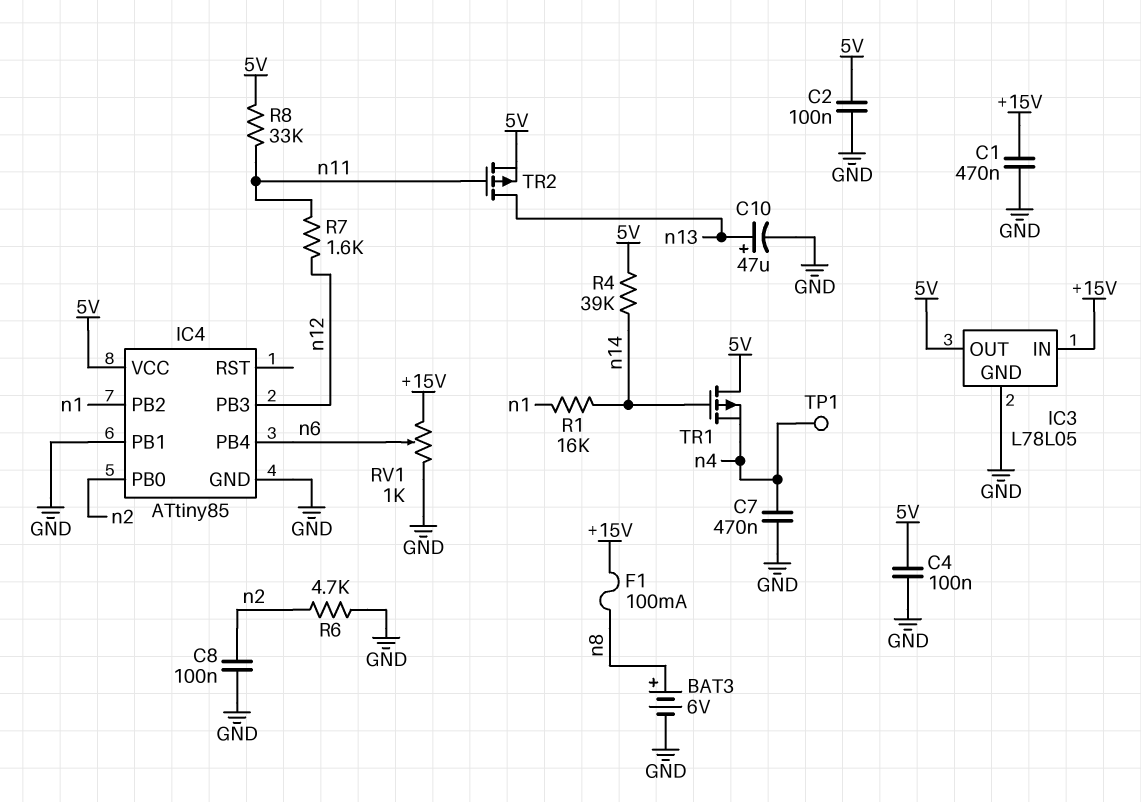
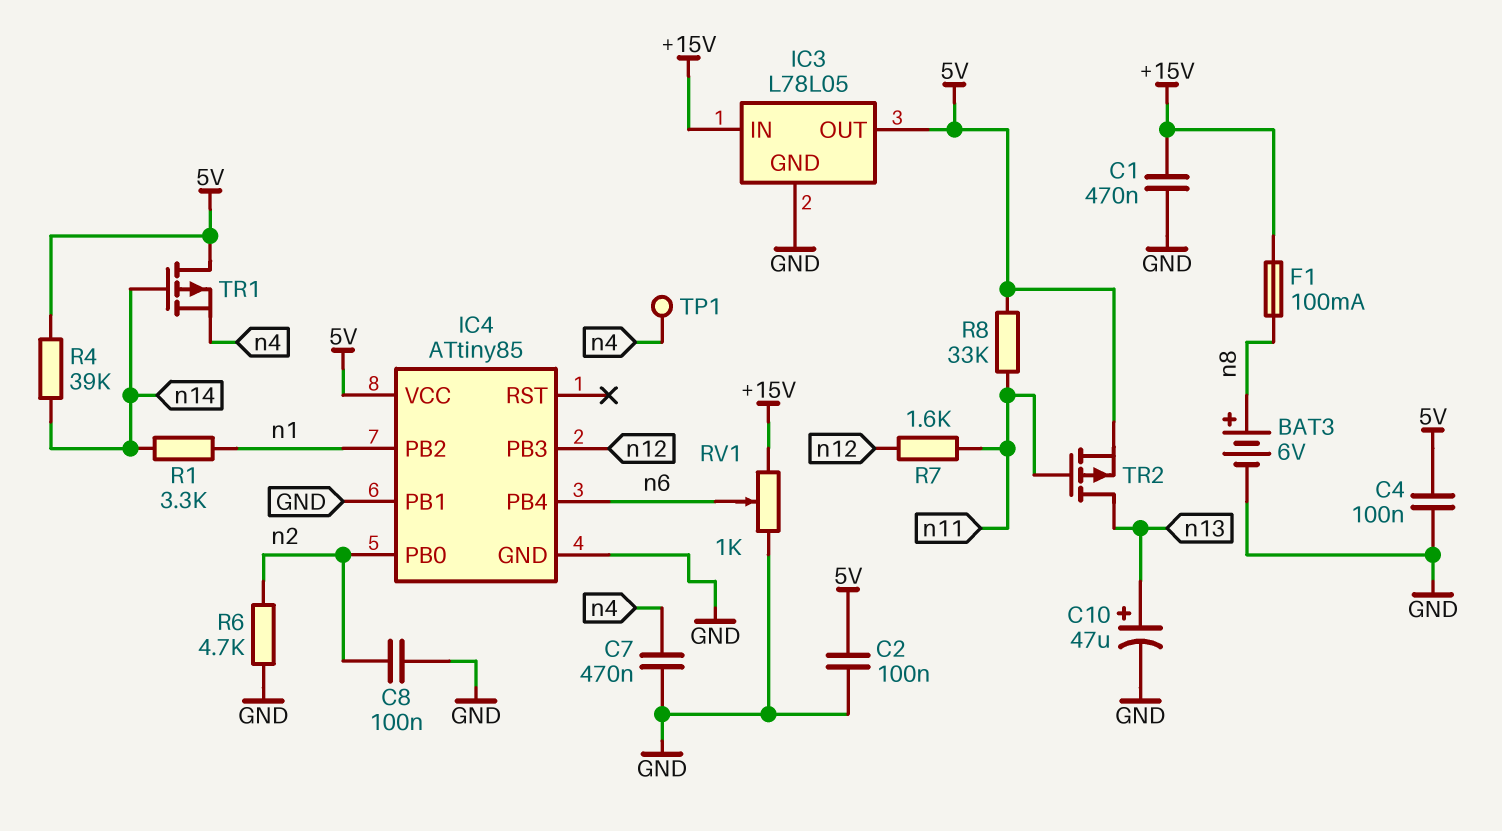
R1: 16k (n1, n14) -> 3.3k (n1, n14)

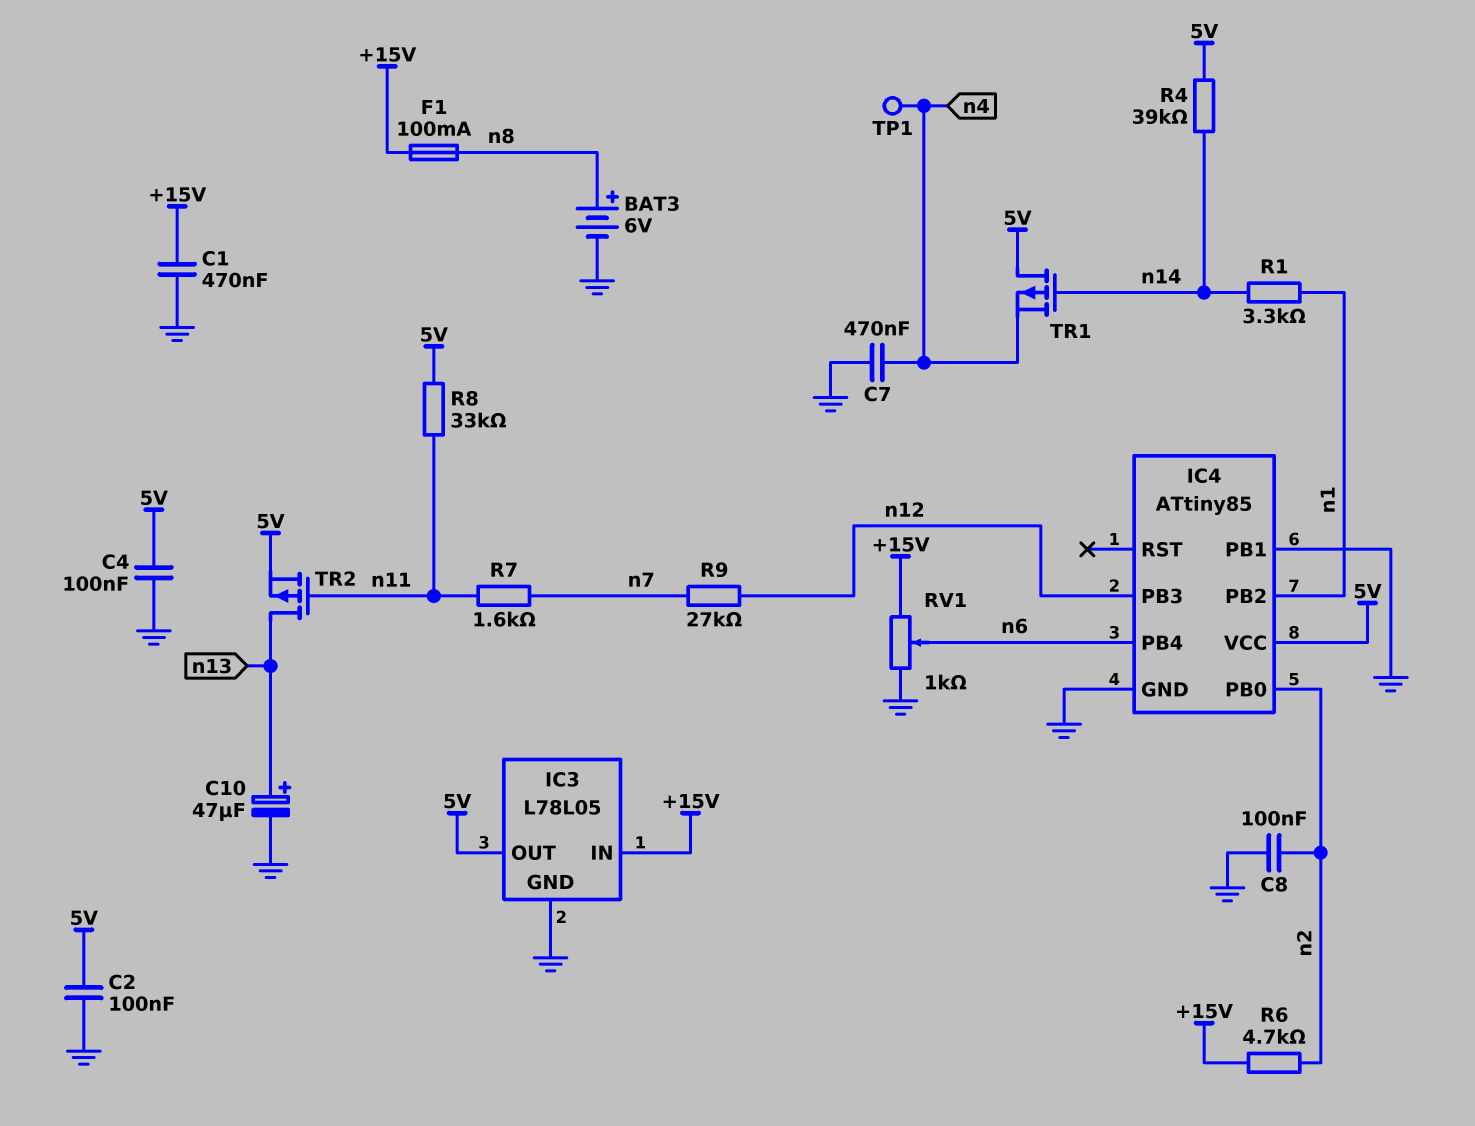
R6: 4.7k (GND, n2) -> 4.7k (+15V, n2)
R7: 1.6k (n11, n12) -> 1.6k (n7, n11)
R9: none -> 27k (n7, n12)

